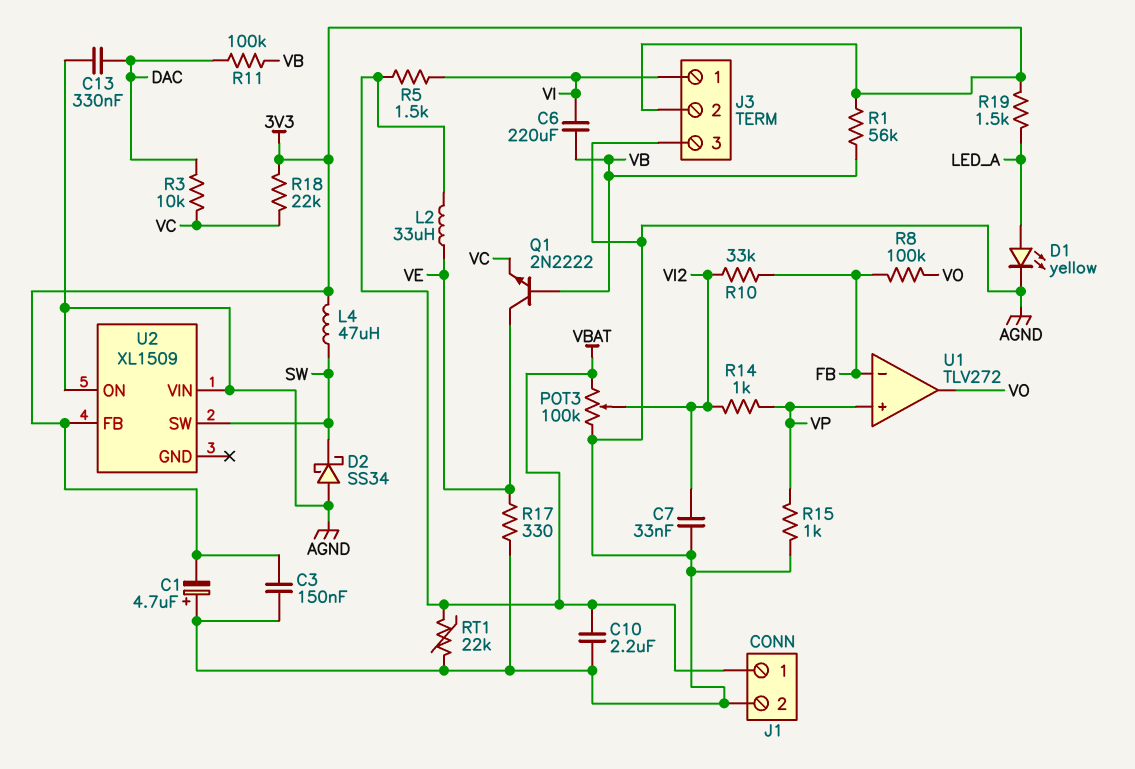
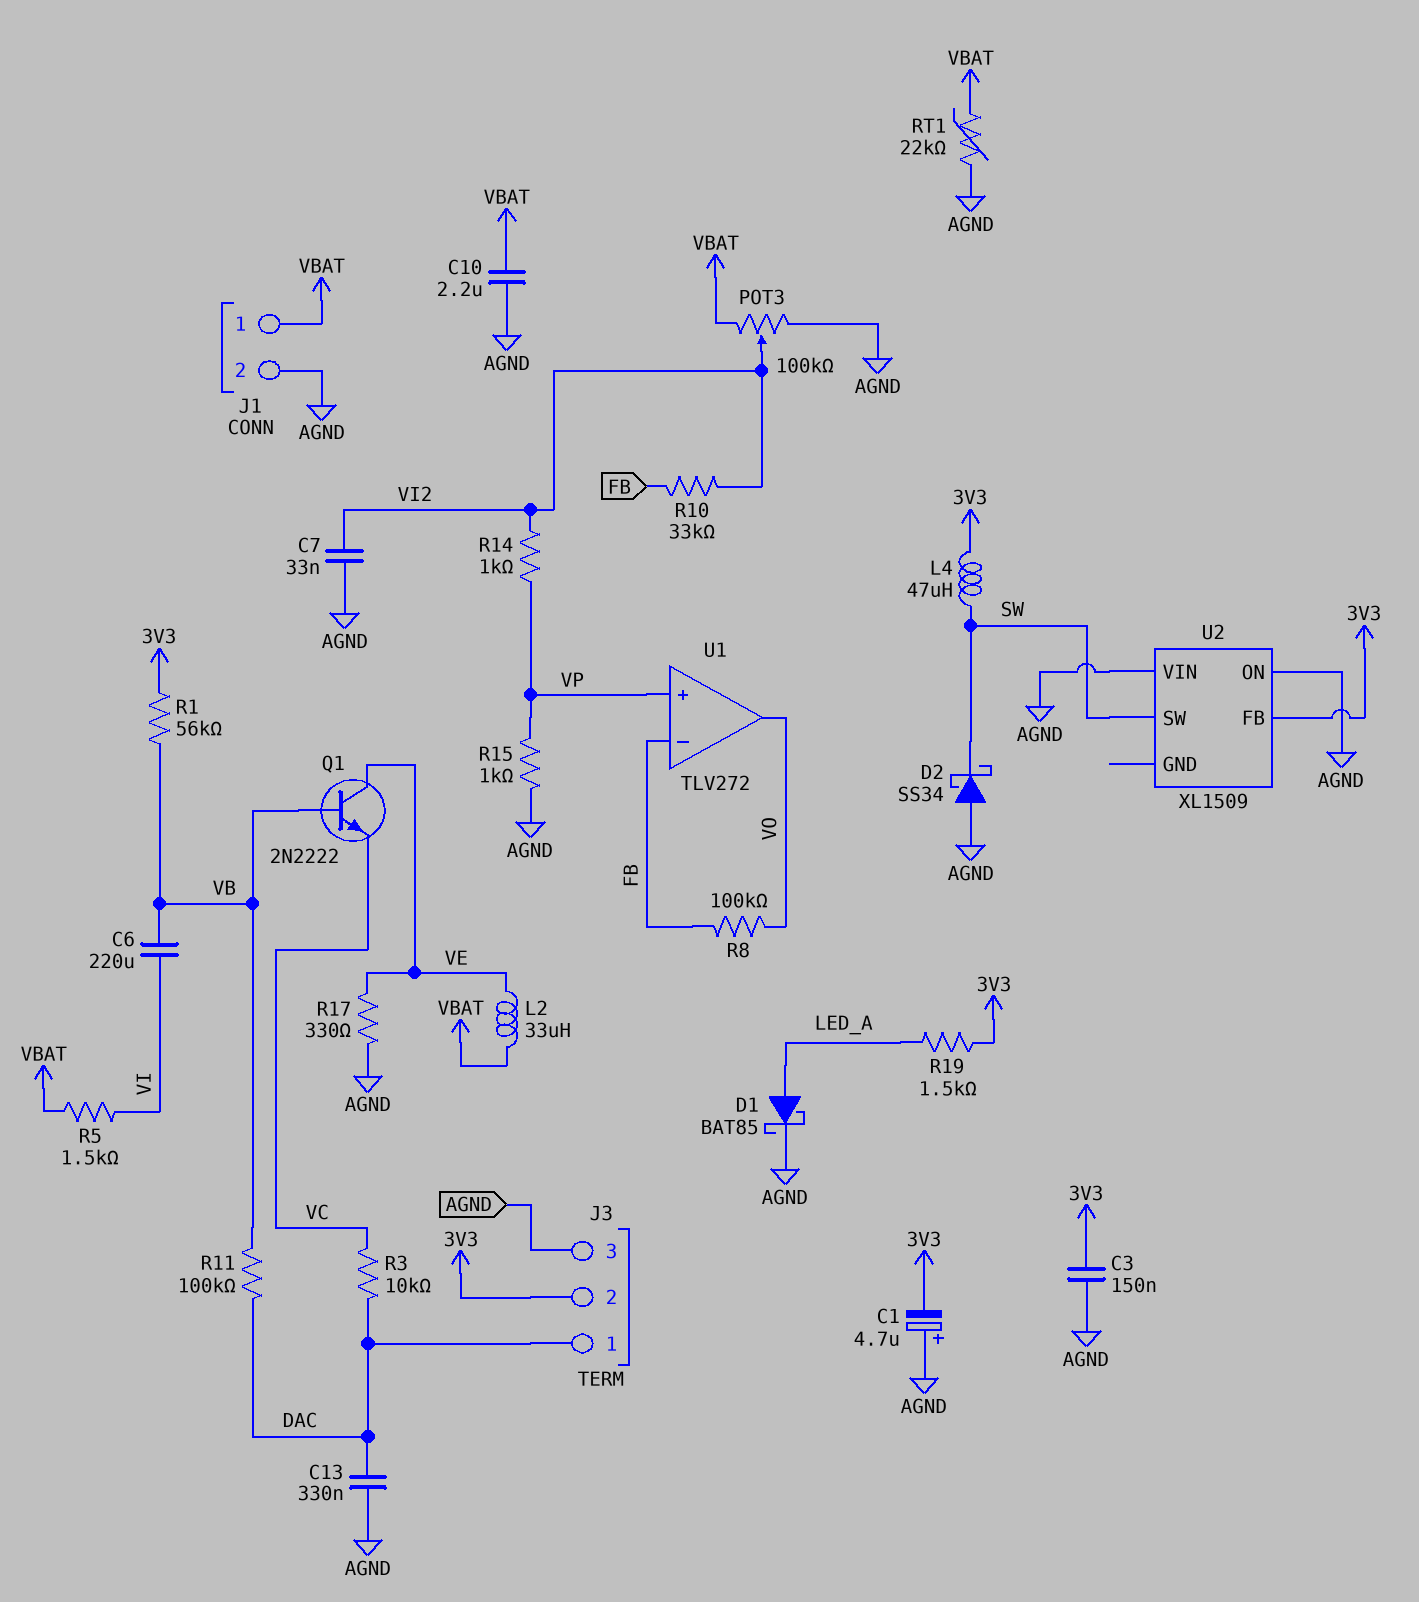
D1: LED yellow (A LED_A, K AGND) -> schottky BAT85 (A LED_A, K AGND)
J3 pin 1: VI -> DAC
R18: 22k (3V3, VC) -> none

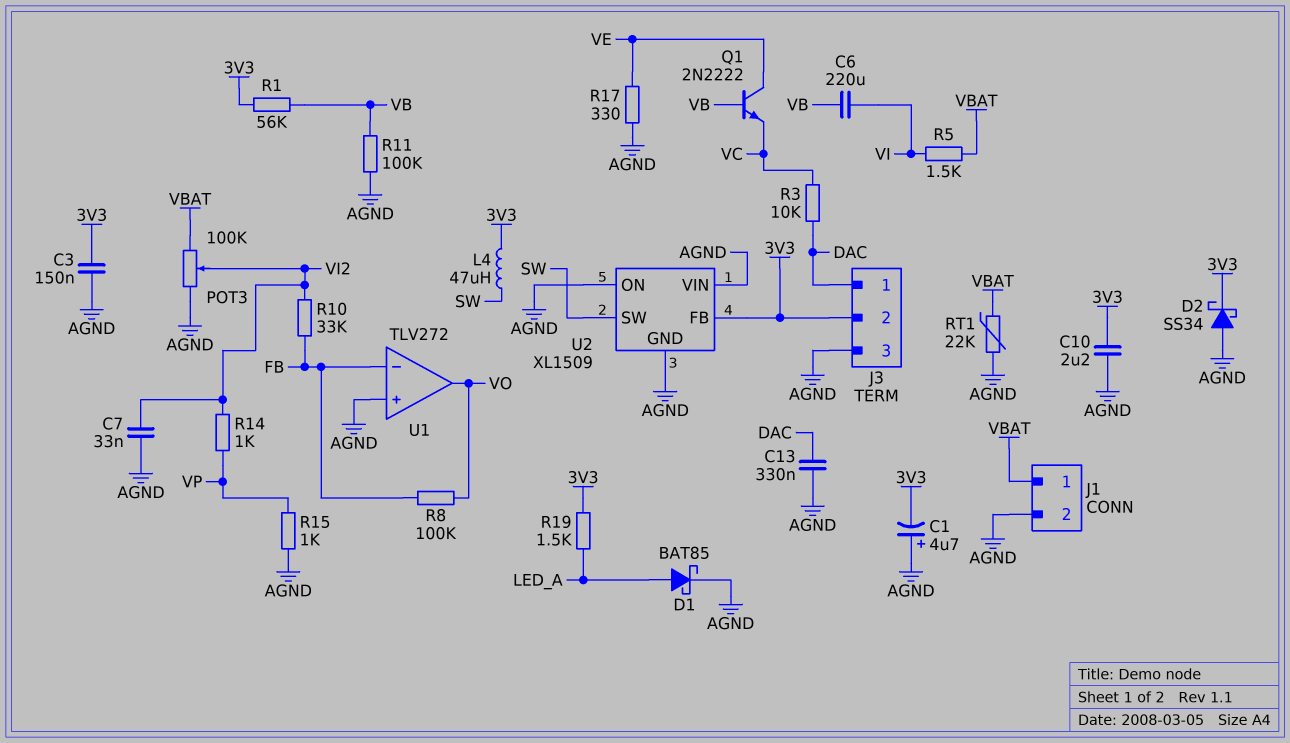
C10: 2.2uF (AGND, VBAT) -> 2.2uF (3V3, AGND)
D2: schottky SS34 (A AGND, K SW) -> schottky SS34 (A AGND, K 3V3)
L2: 33uH (VBAT, VE) -> none
R11: 100k (DAC, VB) -> 100k (AGND, VB)
U1 pin in+: VP -> AGND
U2 pin GND: none -> AGND

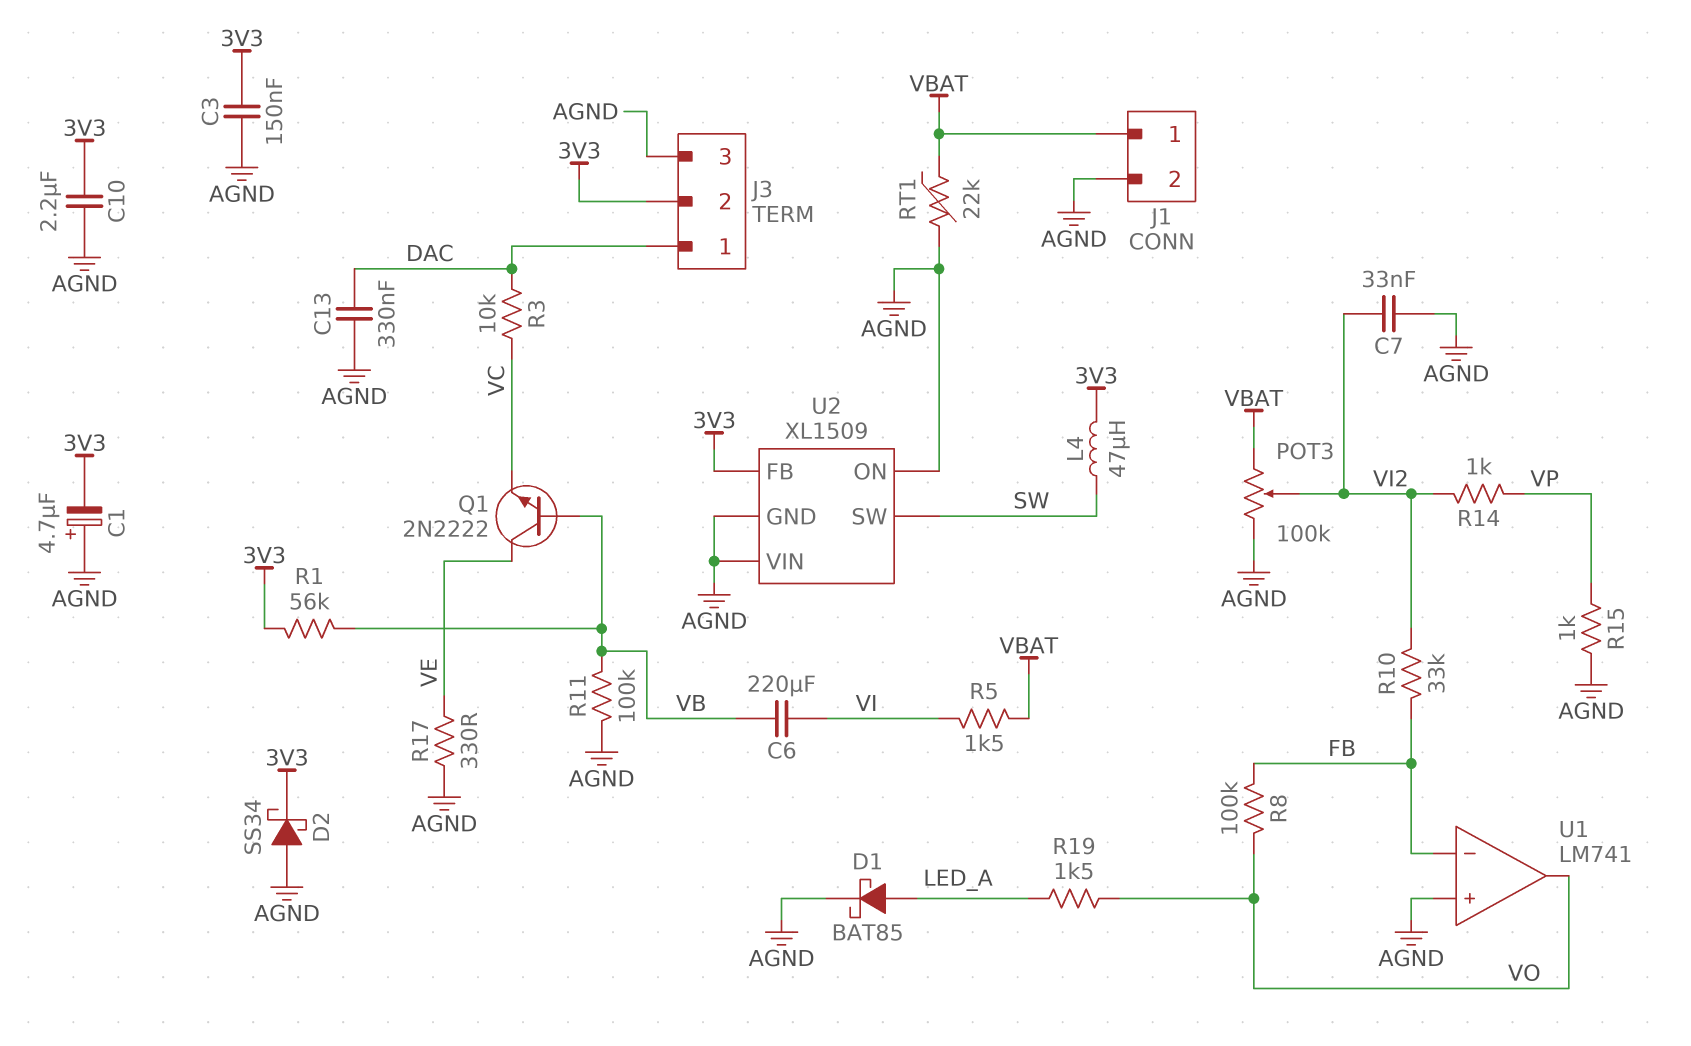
R19: 1.5k (3V3, LED_A) -> 1.5k (LED_A, VO)
U1: TLV272 -> LM741

